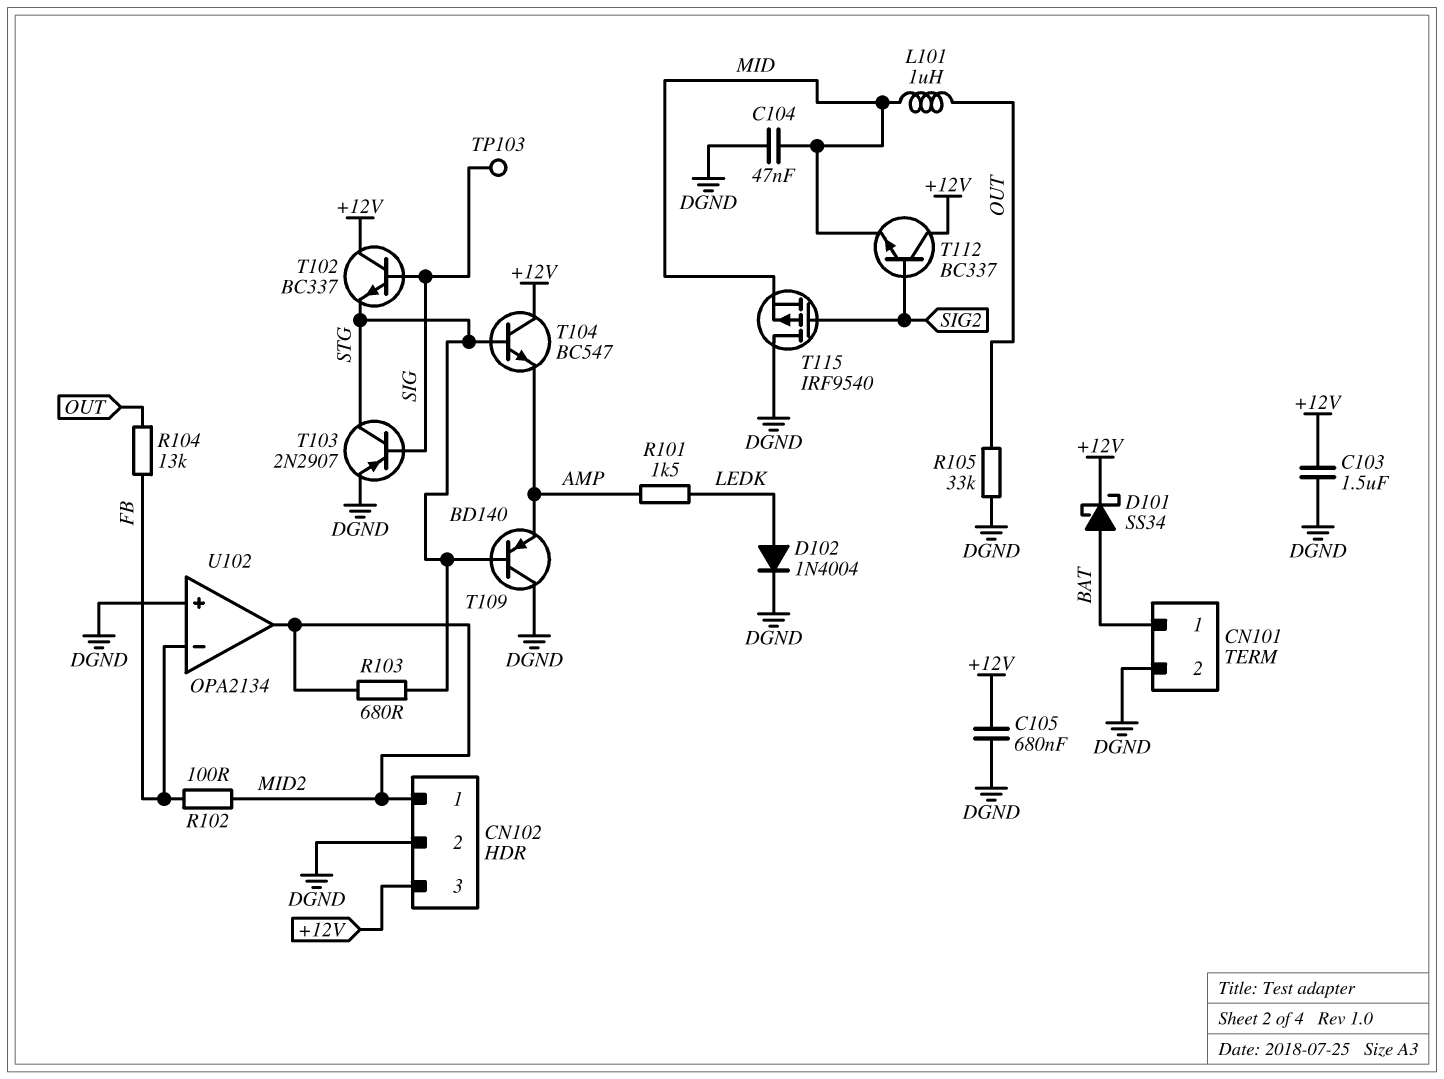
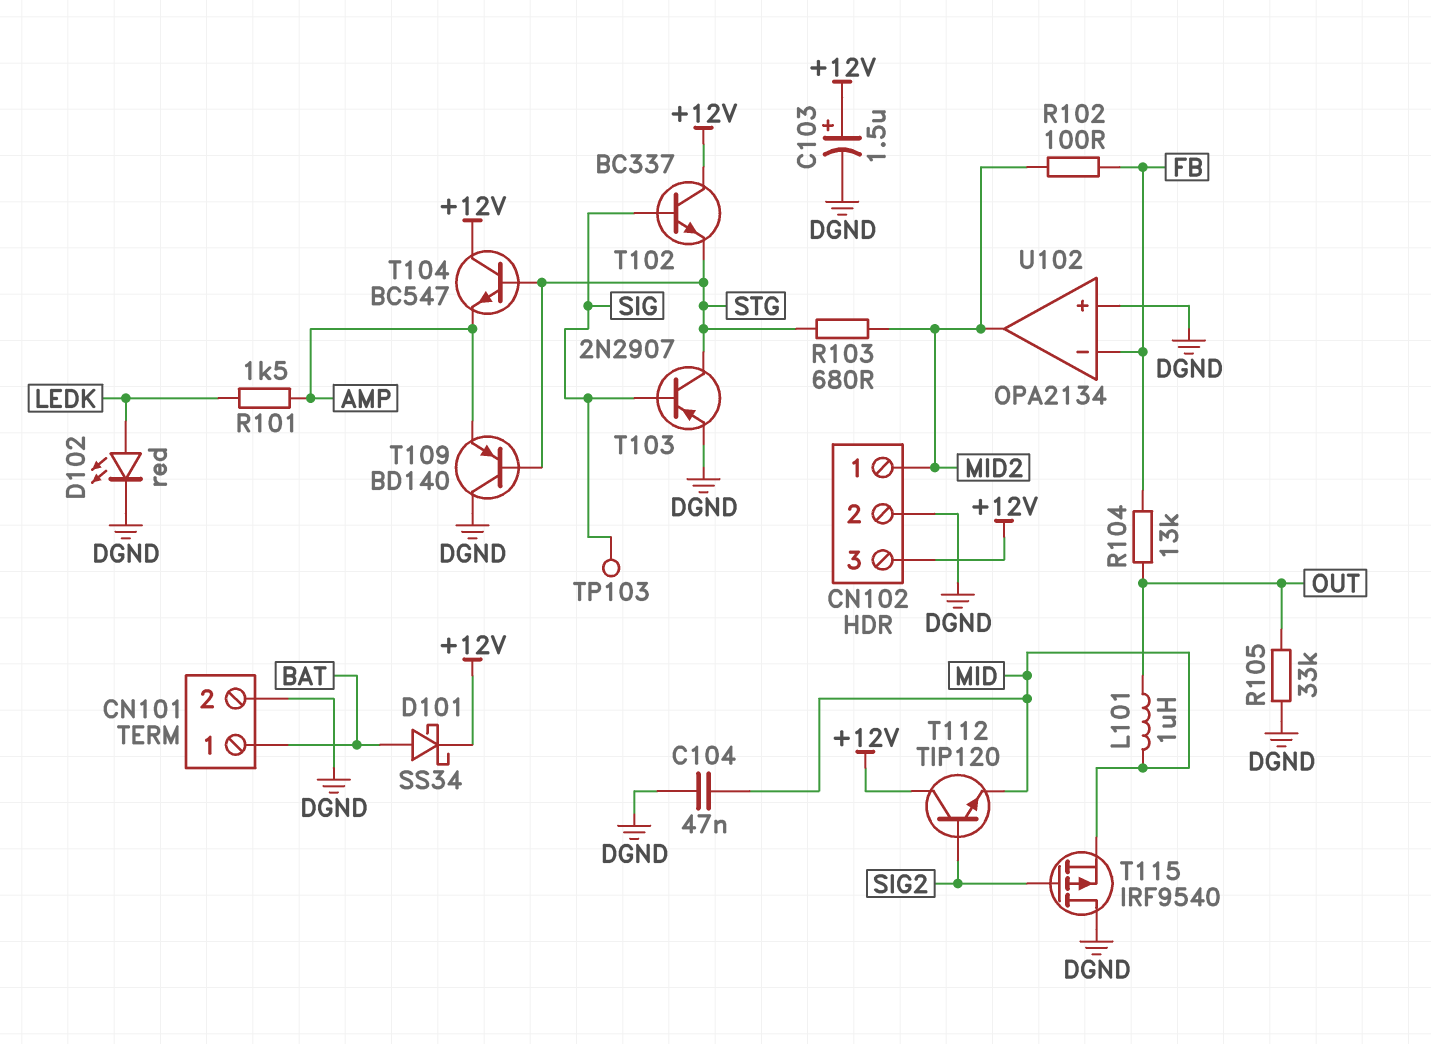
C103: 1.5uF (+12V, DGND) -> 1.5uF (plus +12V, minus DGND)
C105: 680nF (+12V, DGND) -> none
D102: diode 1N4004 (A LEDK, K DGND) -> LED red (A LEDK, K DGND)
T112: NPN BC337 (B SIG2, C +12V, E MID) -> NPN TIP120 (B SIG2, C +12V, E MID)

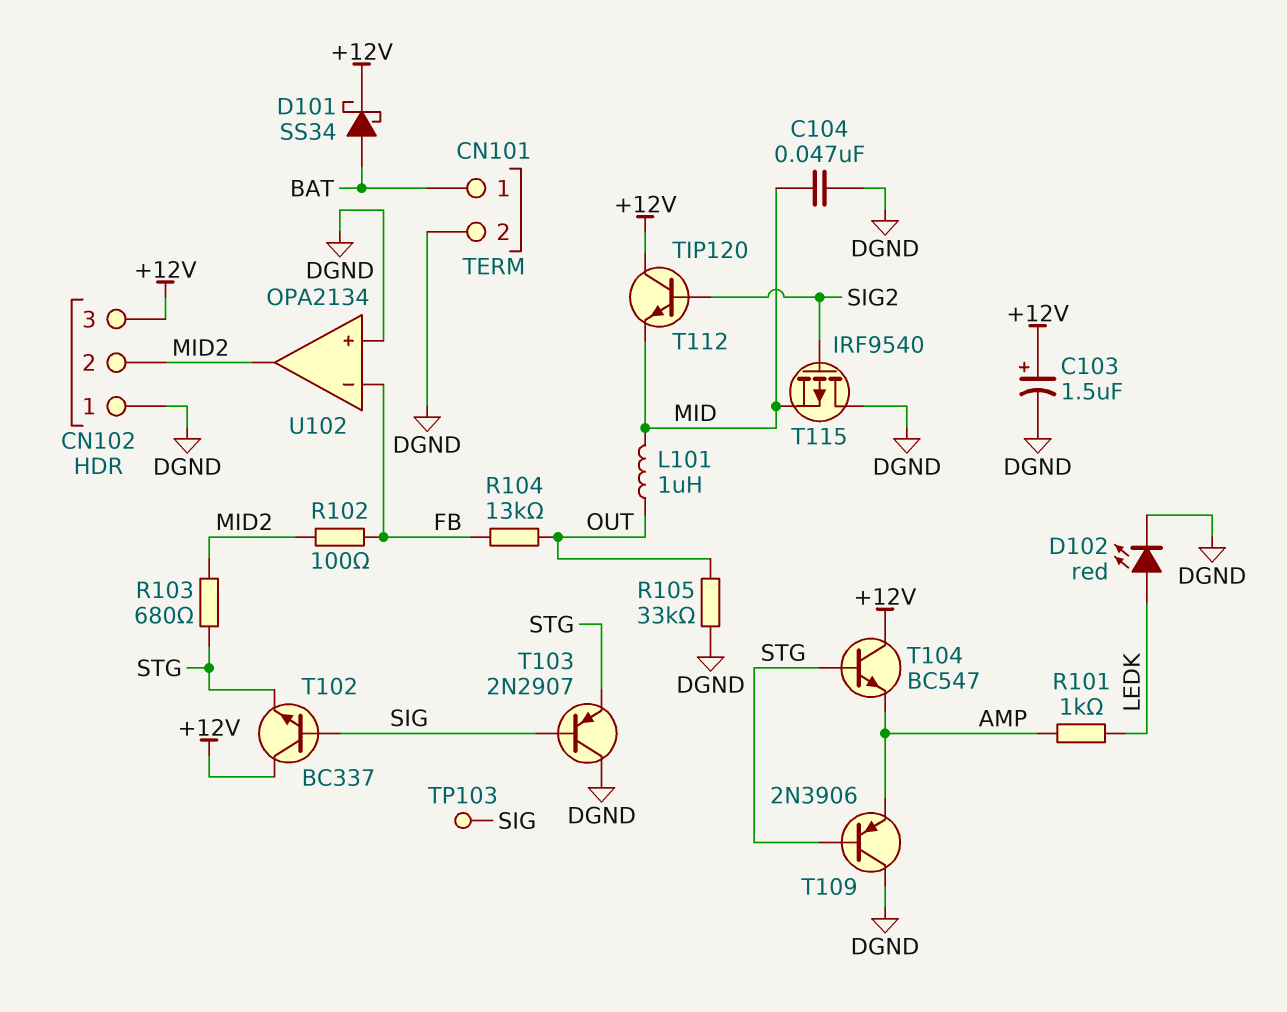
CN102 pin 1: MID2 -> DGND
CN102 pin 2: DGND -> MID2
R101: 1.5k (AMP, LEDK) -> 1k (AMP, LEDK)
T103: PNP 2N2907 (B SIG, C STG, E DGND) -> PNP 2N2907 (B SIG, C DGND, E STG)
T109: PNP BD140 (B STG, C DGND, E AMP) -> PNP 2N3906 (B STG, C DGND, E AMP)

